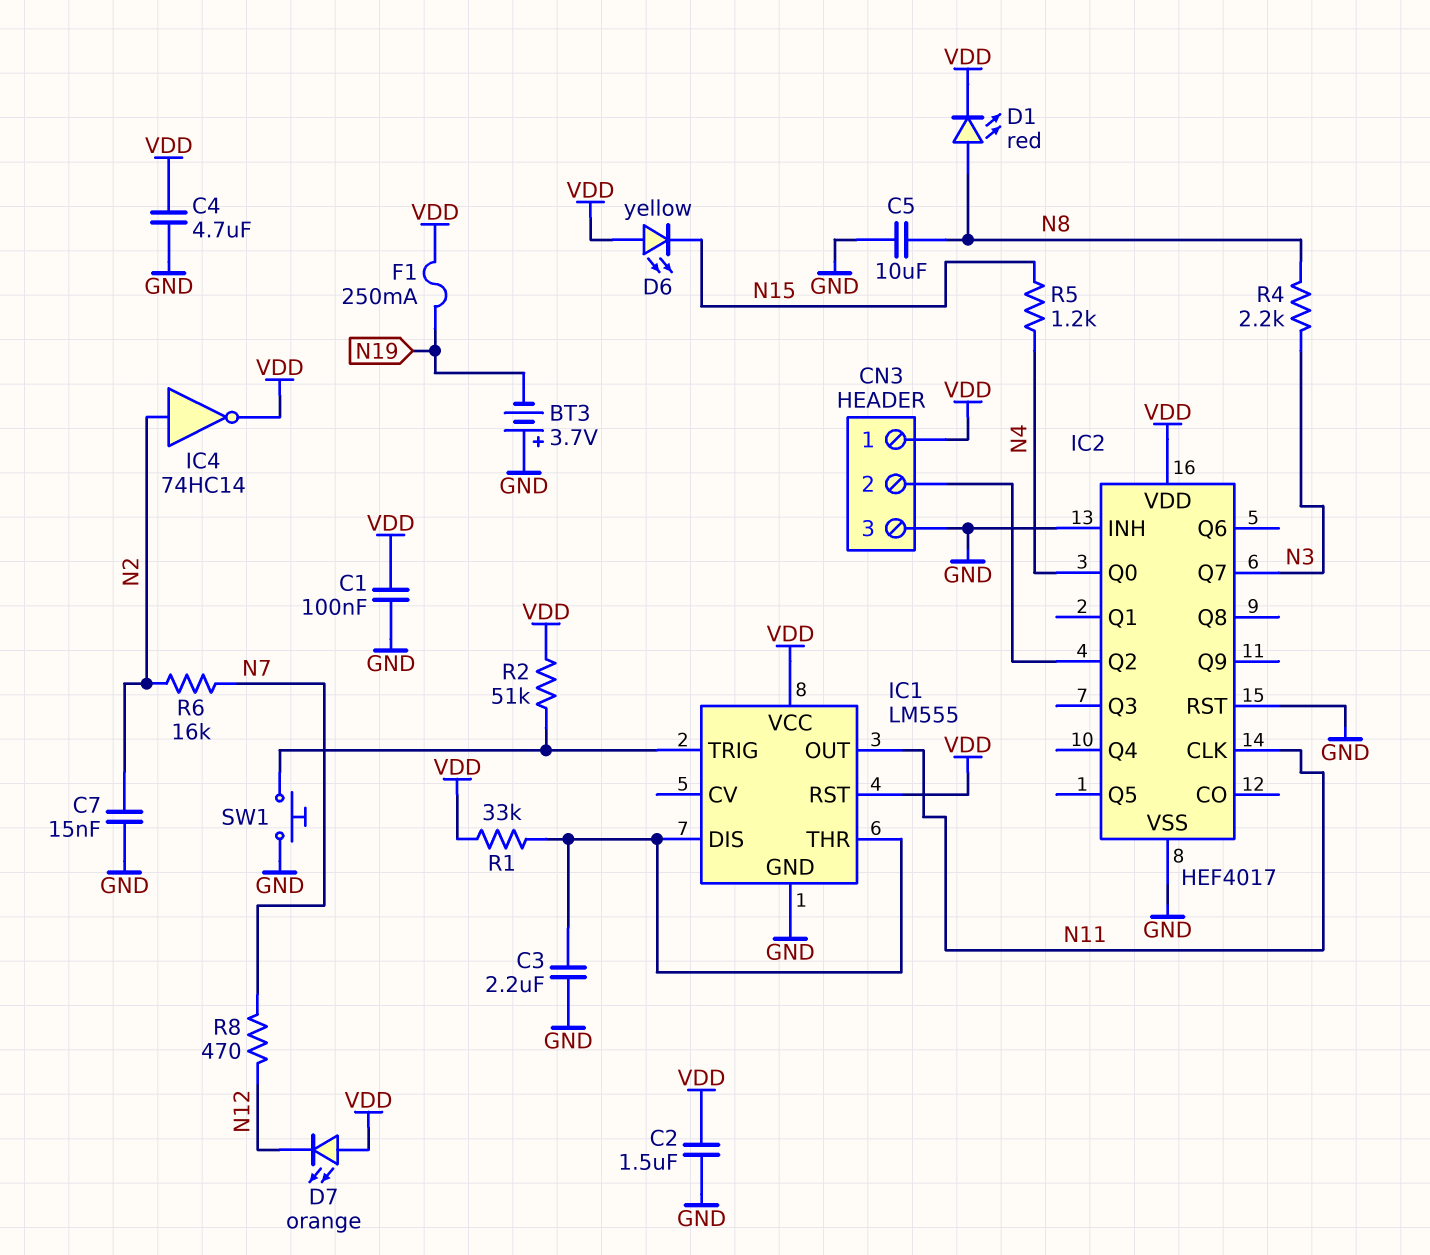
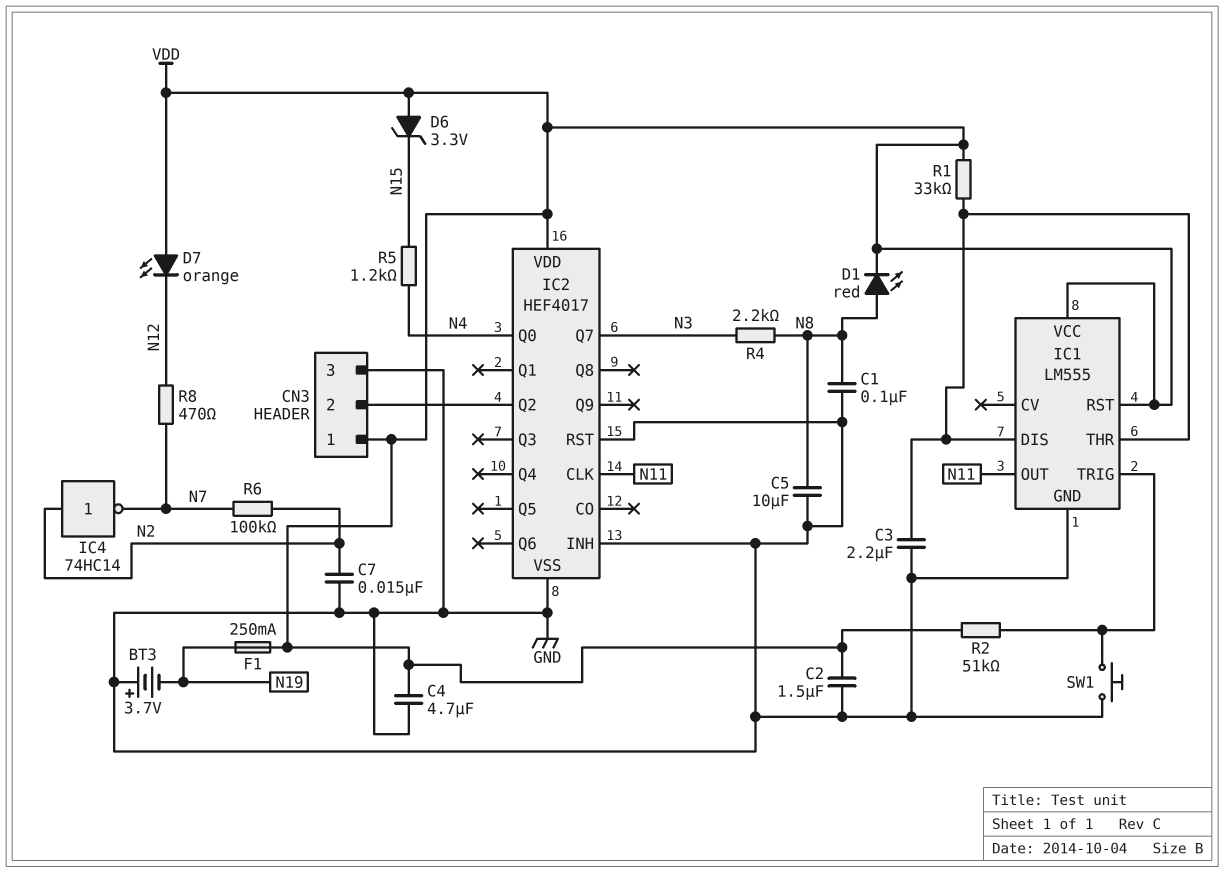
C1: 100nF (GND, VDD) -> 100nF (GND, N8)
D6: LED yellow (A VDD, K N15) -> zener 3.3V (A VDD, K N15)
IC4: NOT 74HC14 (in N2, out VDD) -> NOT 74HC14 (in N2, out N7)
R6: 16k (N2, N7) -> 100k (N2, N7)

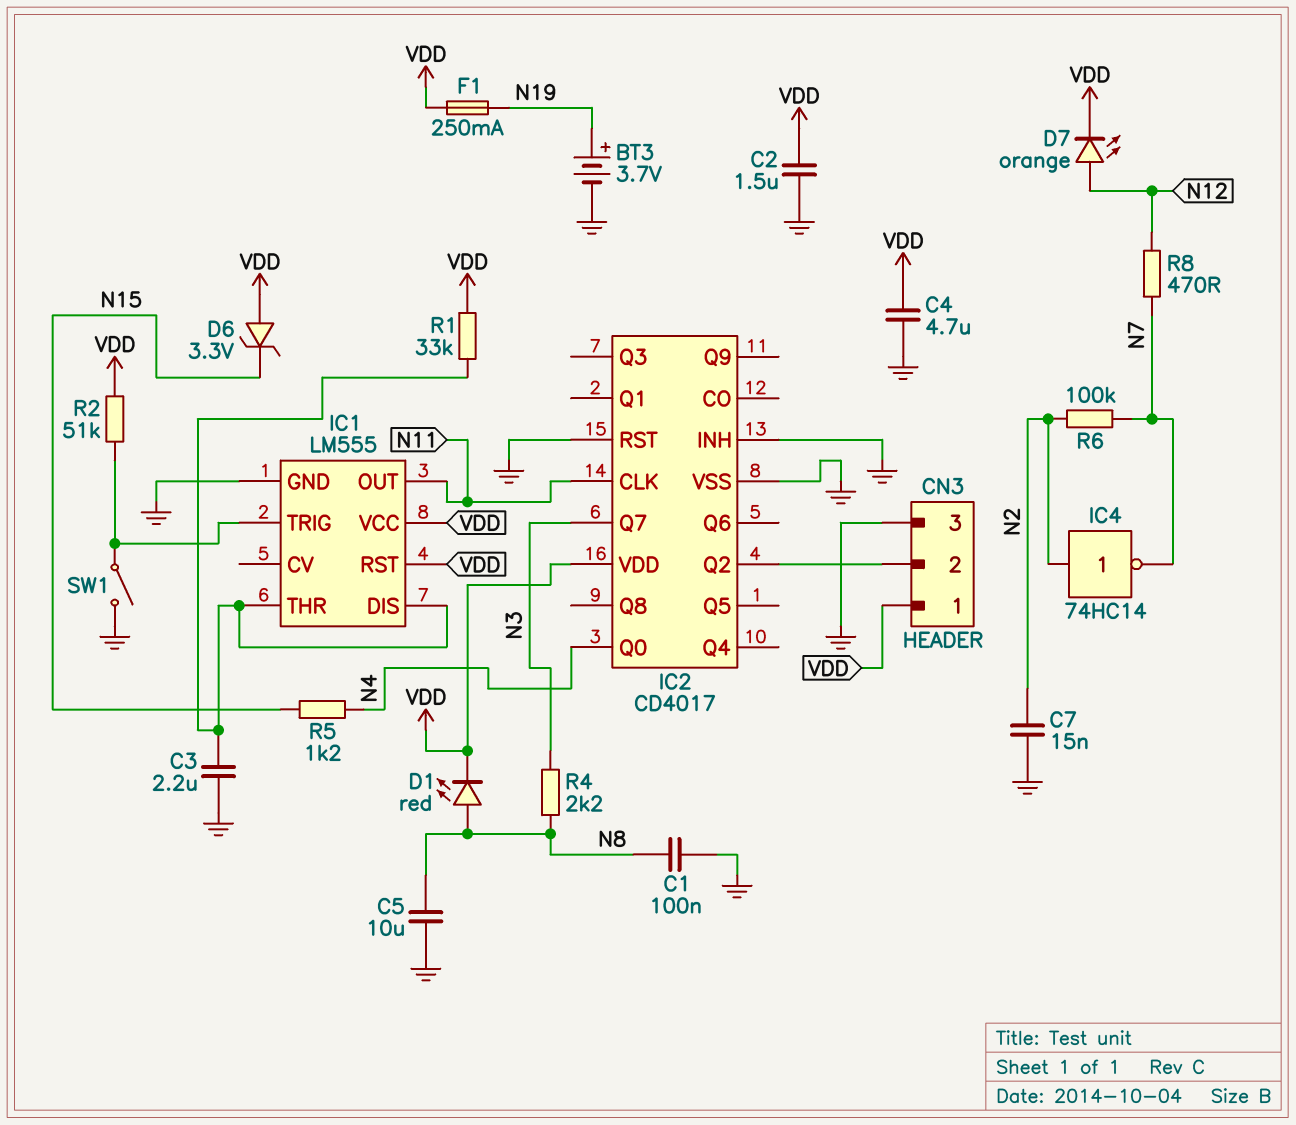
BT3: 3.7V (plus GND, minus N19) -> 3.7V (plus N19, minus GND)
D7: LED orange (A VDD, K N12) -> LED orange (A N12, K VDD)
IC2: HEF4017 -> CD4017
SW1: button (GND, IC1/TRIG) -> switch (GND, IC1/TRIG)

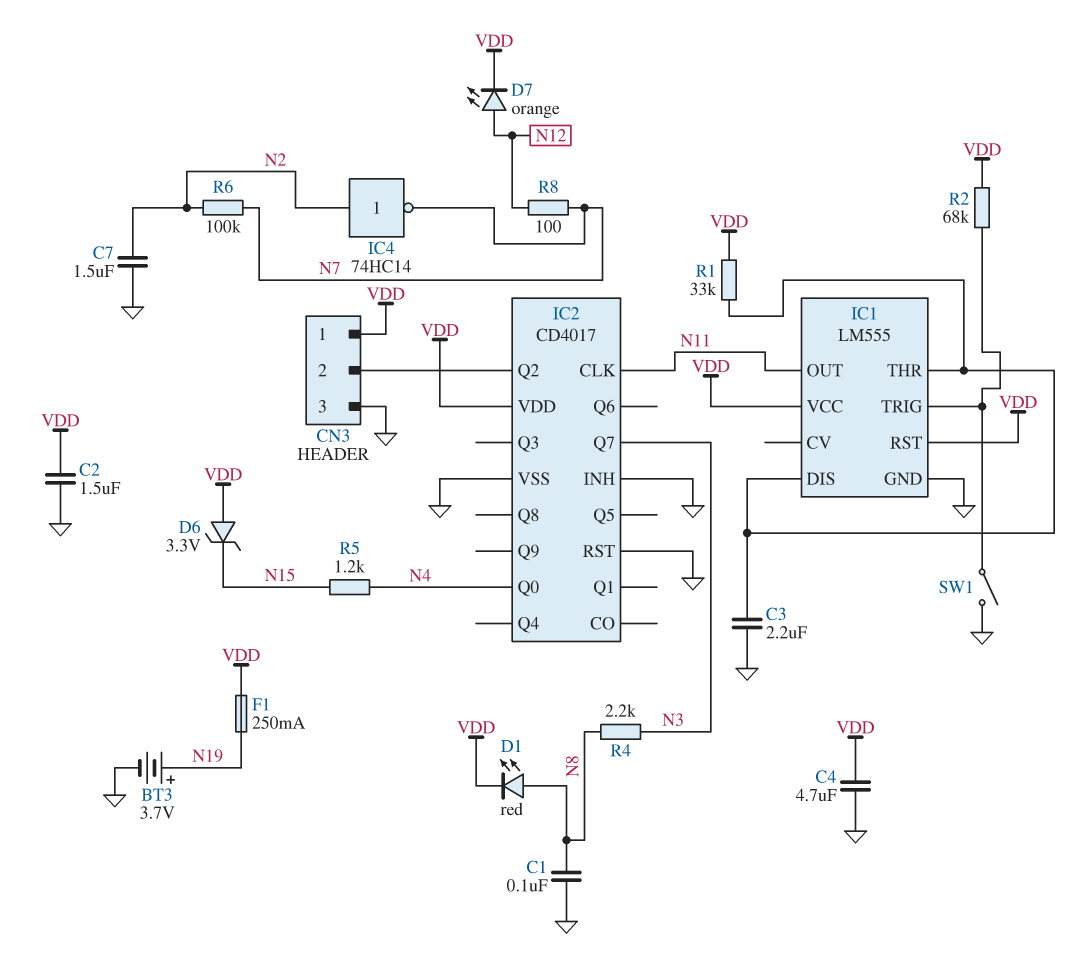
C5: 10uF (GND, N8) -> none
C7: 15nF (GND, N2) -> 1.5uF (GND, N2)
R2: 51k (IC1/TRIG, VDD) -> 68k (IC1/TRIG, VDD)
R8: 470 (N7, N12) -> 100 (N7, N12)

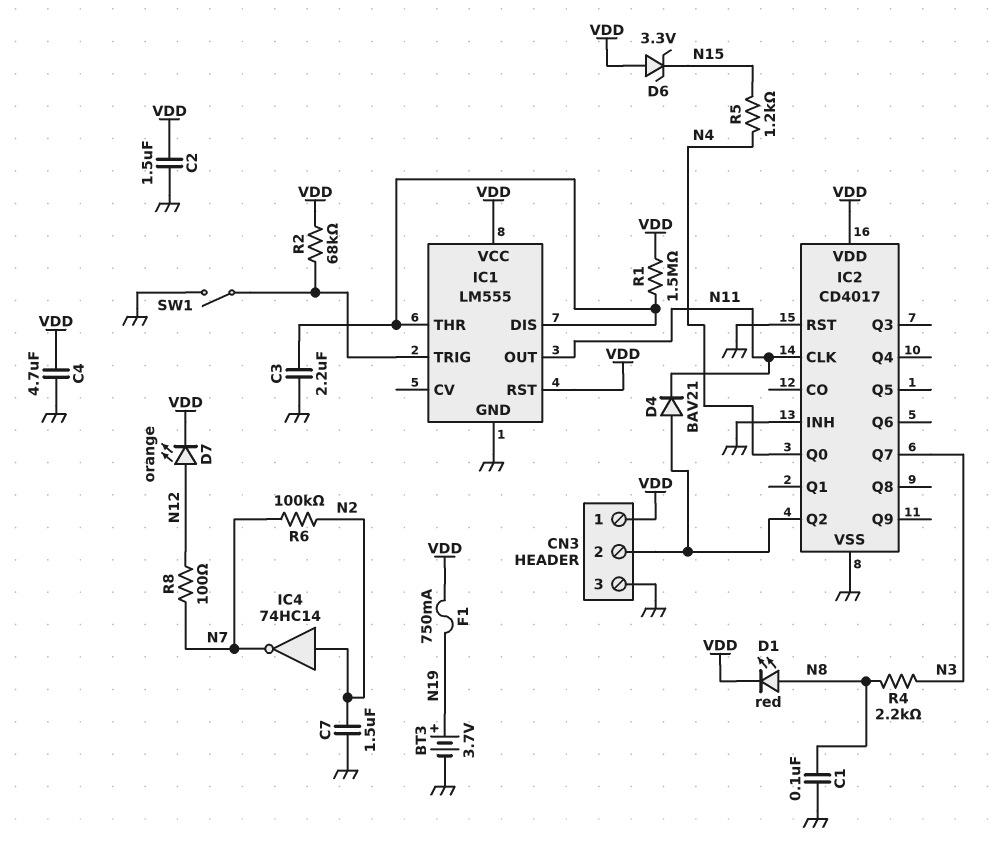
D4: none -> diode BAV21 (A CN3/2, K N11)
F1: 250mA (N19, VDD) -> 750mA (N19, VDD)
R1: 33k (IC1/DIS, VDD) -> 1.5M (IC1/DIS, VDD)

